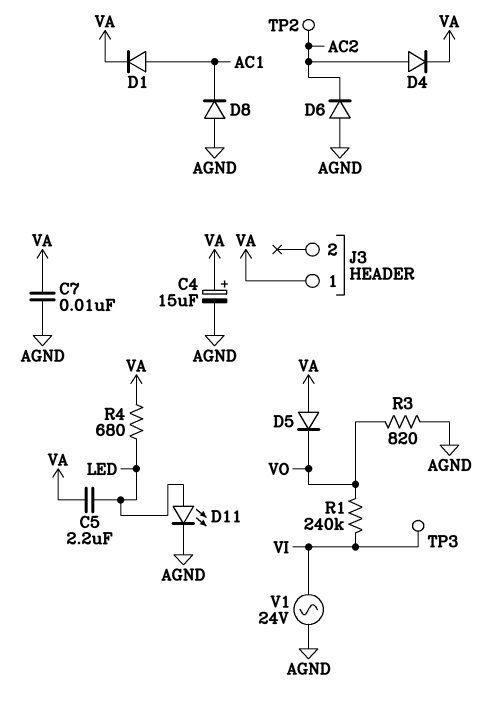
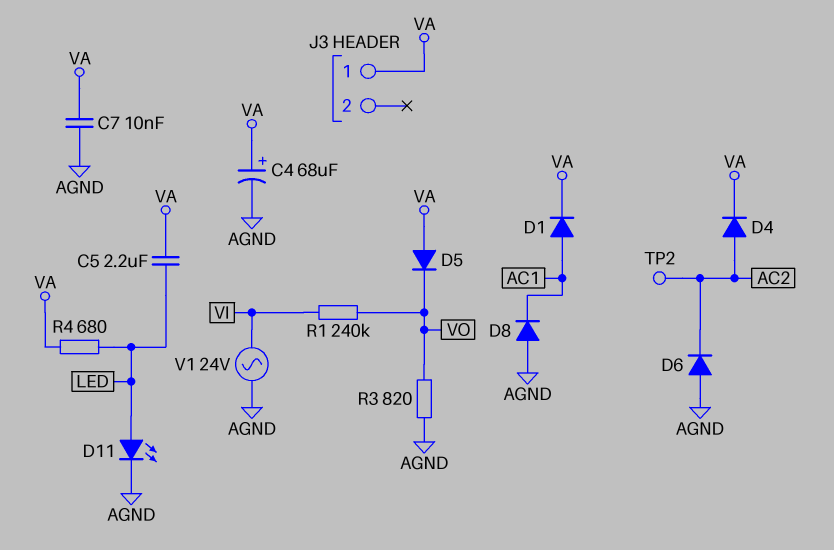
C4: 15uF (plus VA, minus AGND) -> 68uF (plus VA, minus AGND)
TP3: test point (VI) -> none

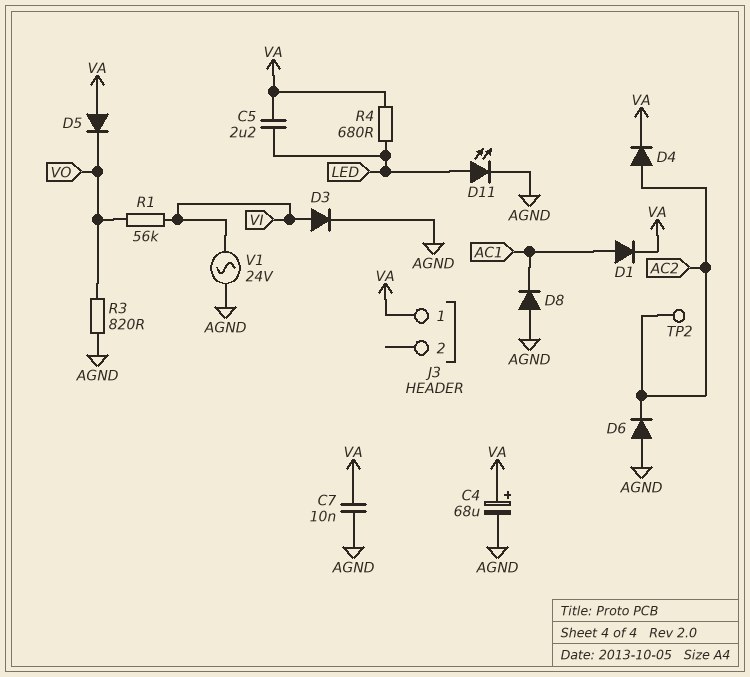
D3: none -> diode (A VI, K AGND)
R1: 240k (VI, VO) -> 56k (VI, VO)

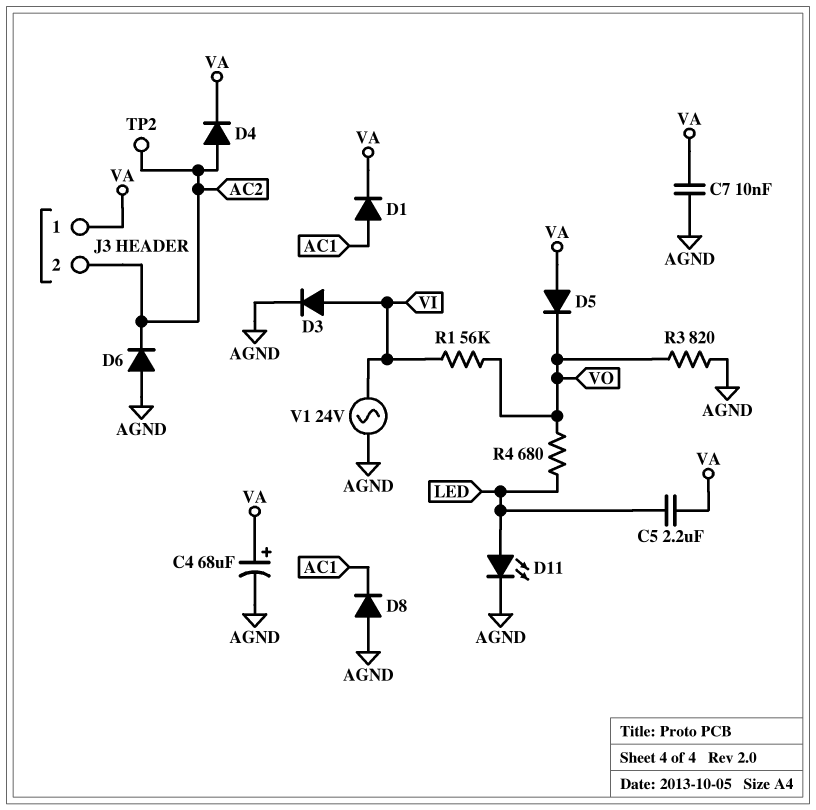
J3 pin 2: none -> AC2
R4: 680 (LED, VA) -> 680 (LED, VO)

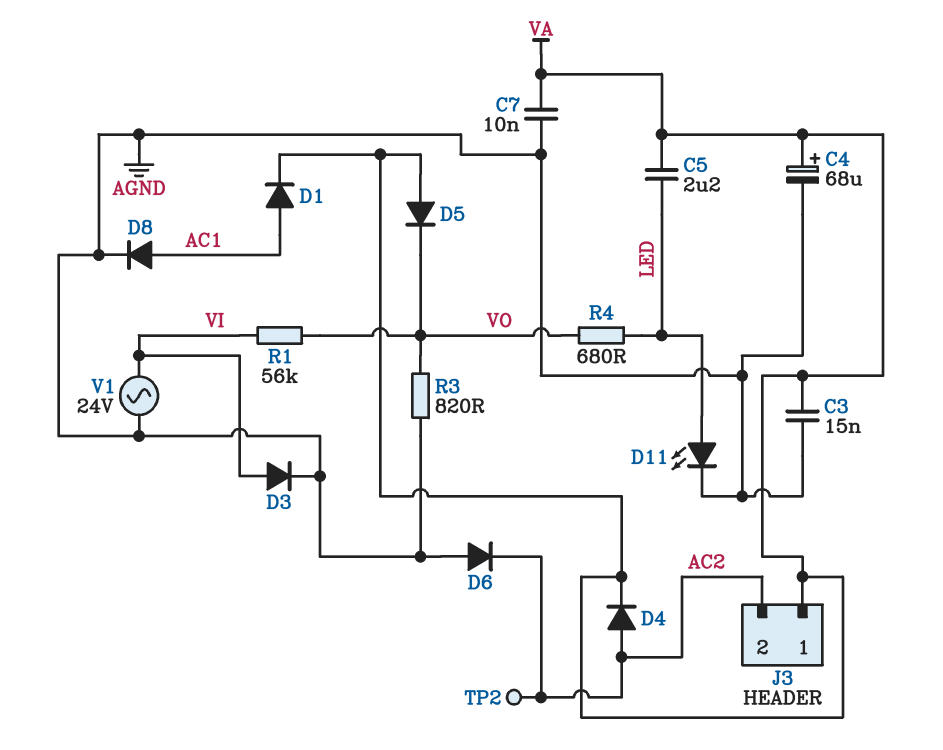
C3: none -> 15nF (AGND, VA)
D8: diode (A AGND, K AC1) -> diode (A AC1, K AGND)

